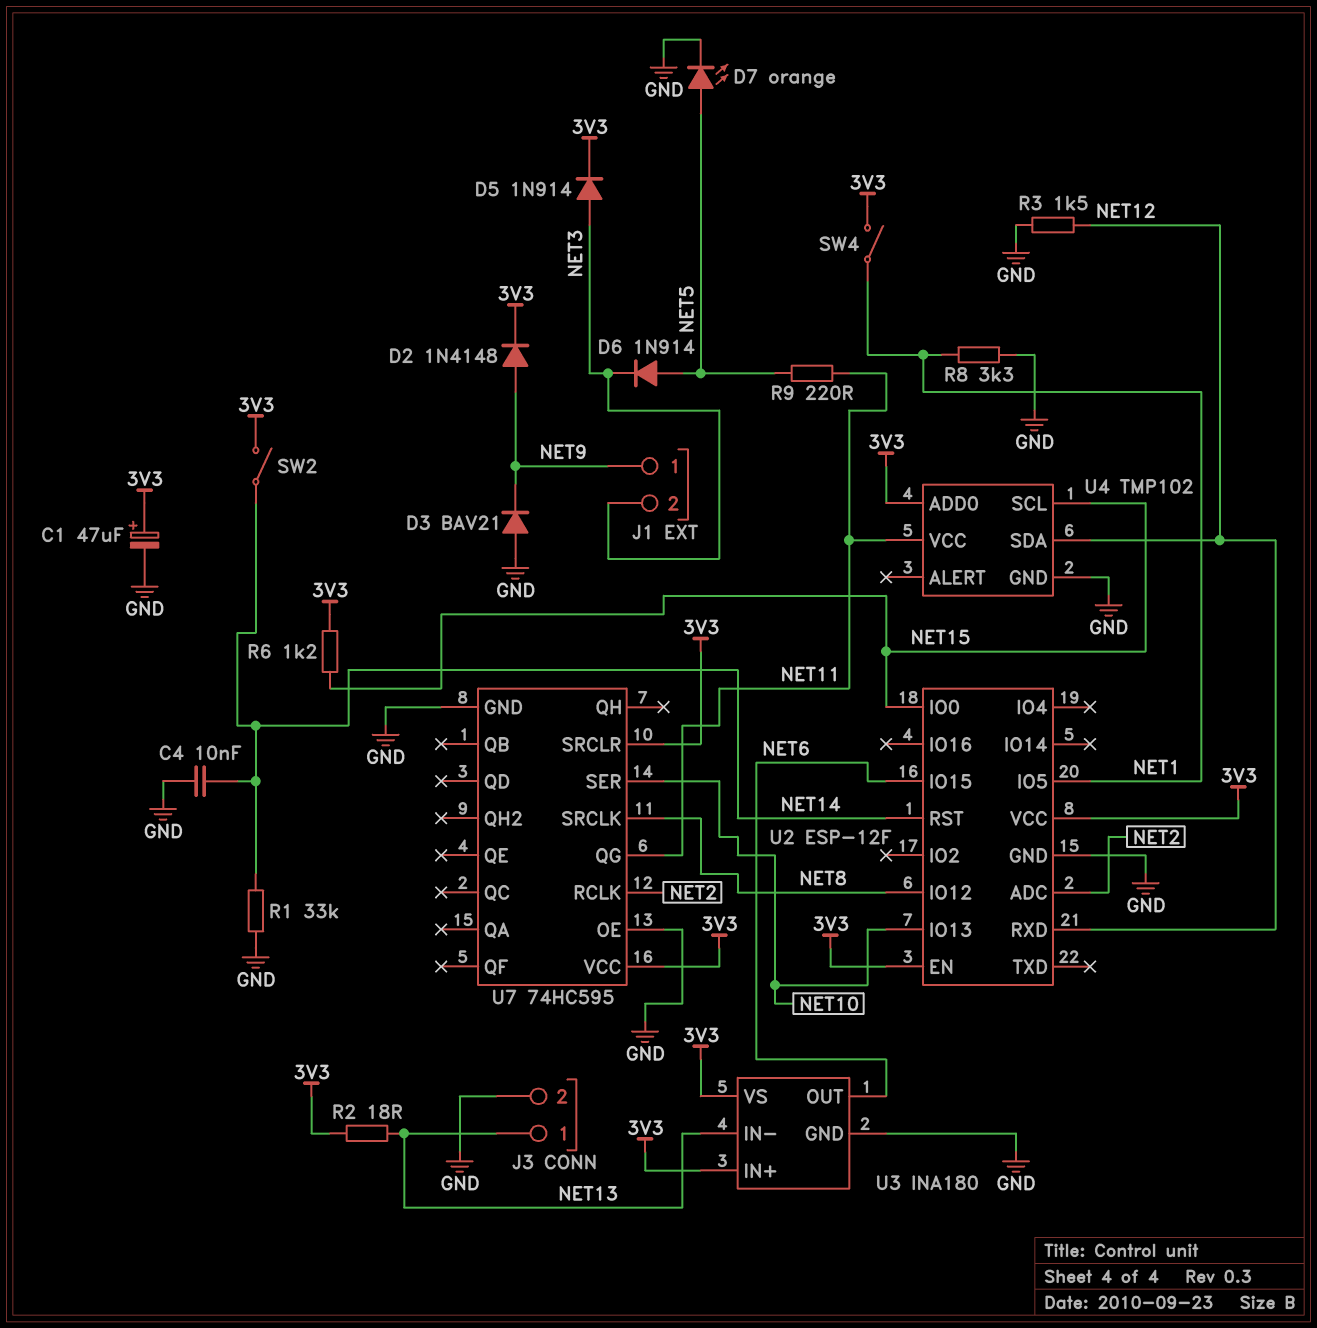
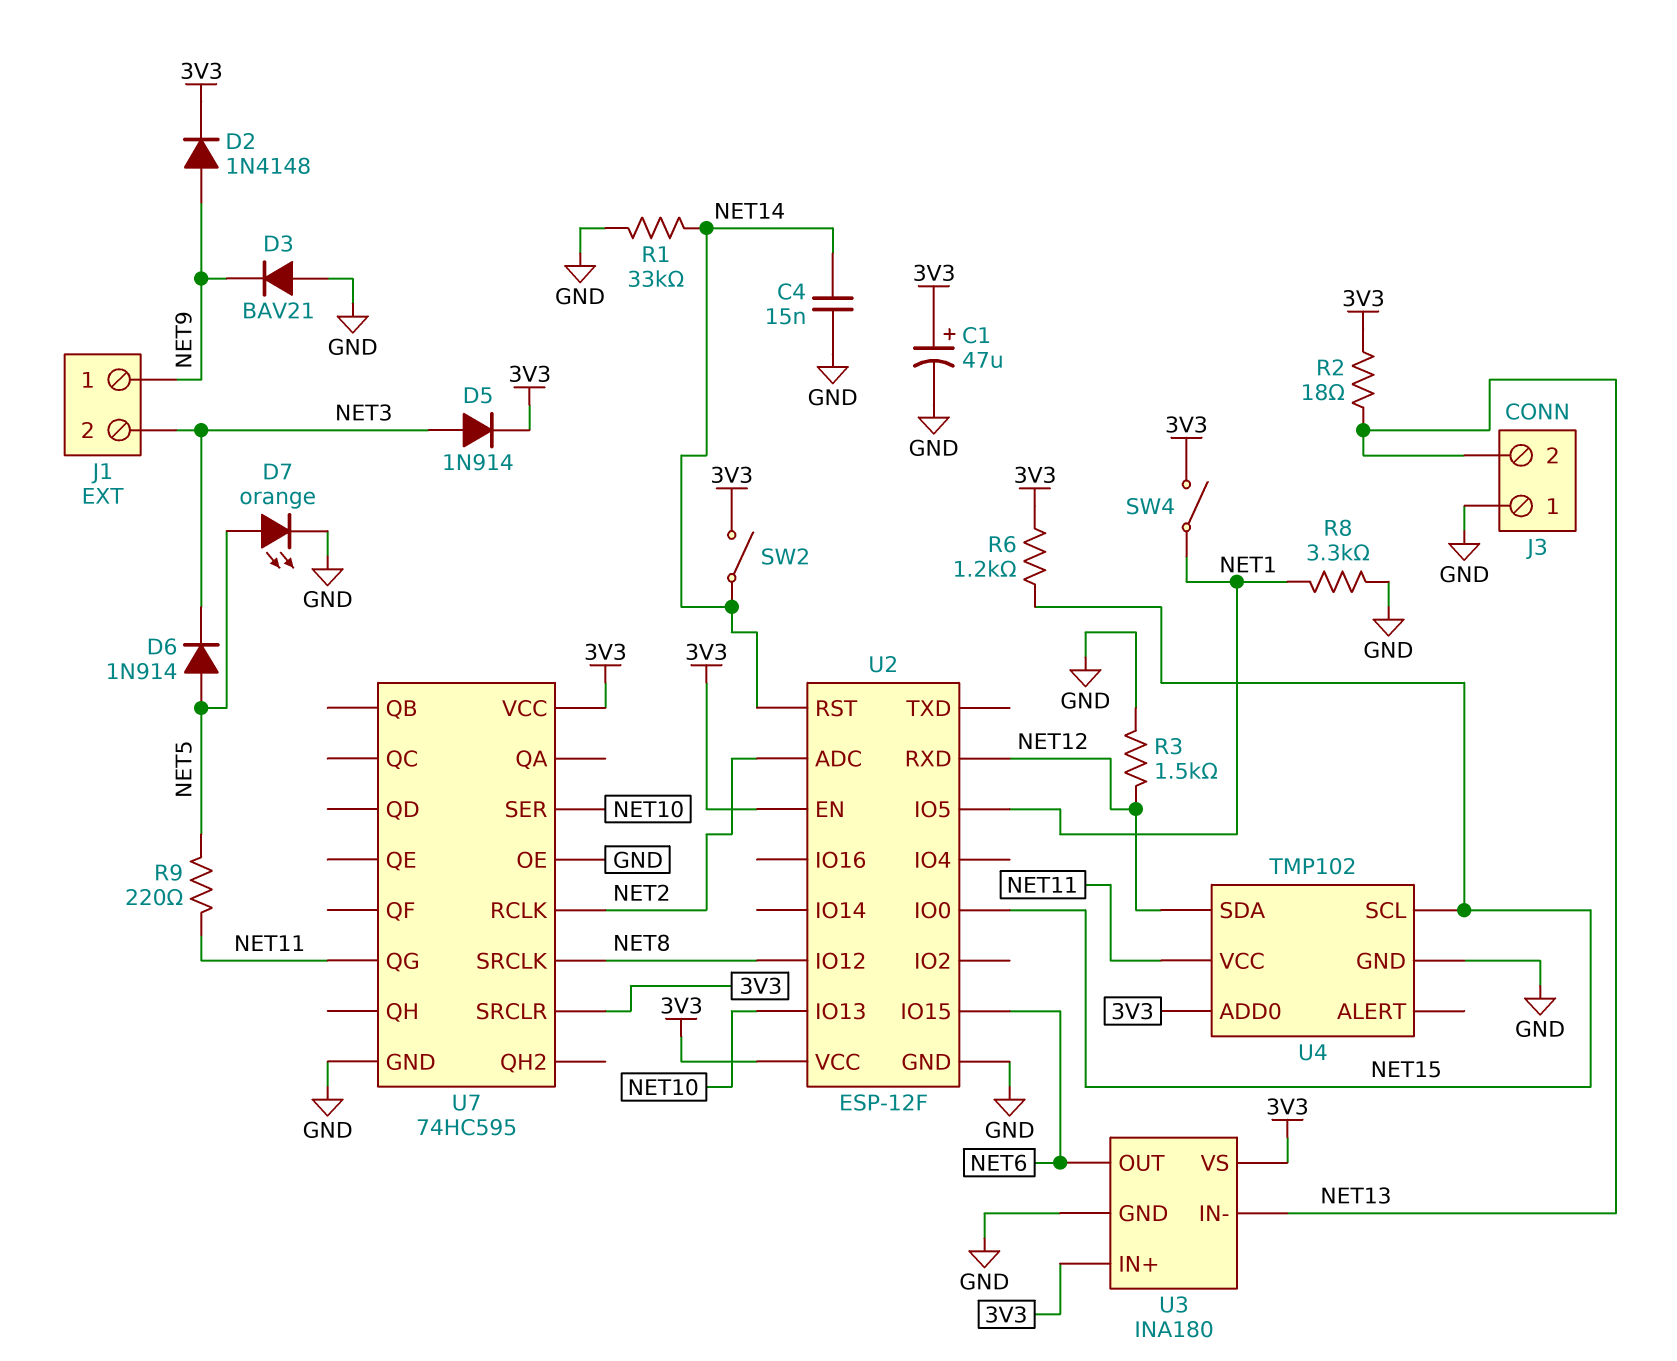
C4: 10nF (GND, NET14) -> 15nF (GND, NET14)
J3 pin 1: NET13 -> GND
J3 pin 2: GND -> NET13

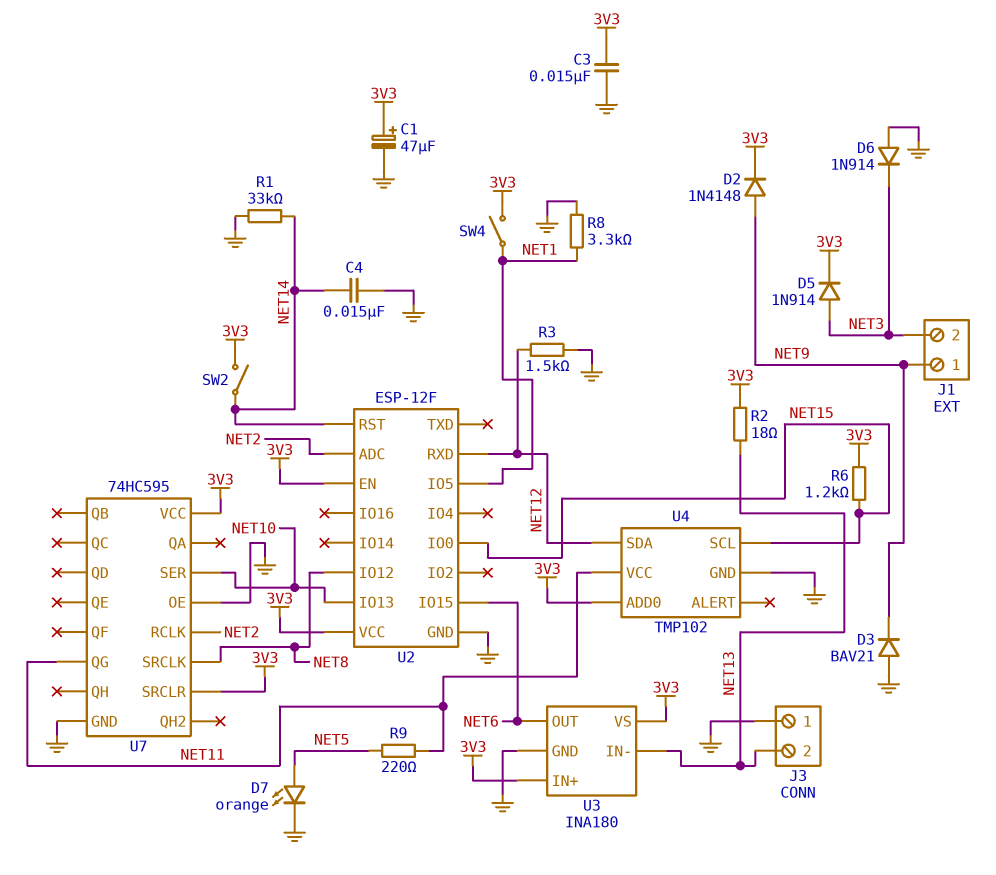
C3: none -> 15nF (3V3, GND)
D6: diode 1N914 (A NET5, K NET3) -> diode 1N914 (A GND, K NET3)

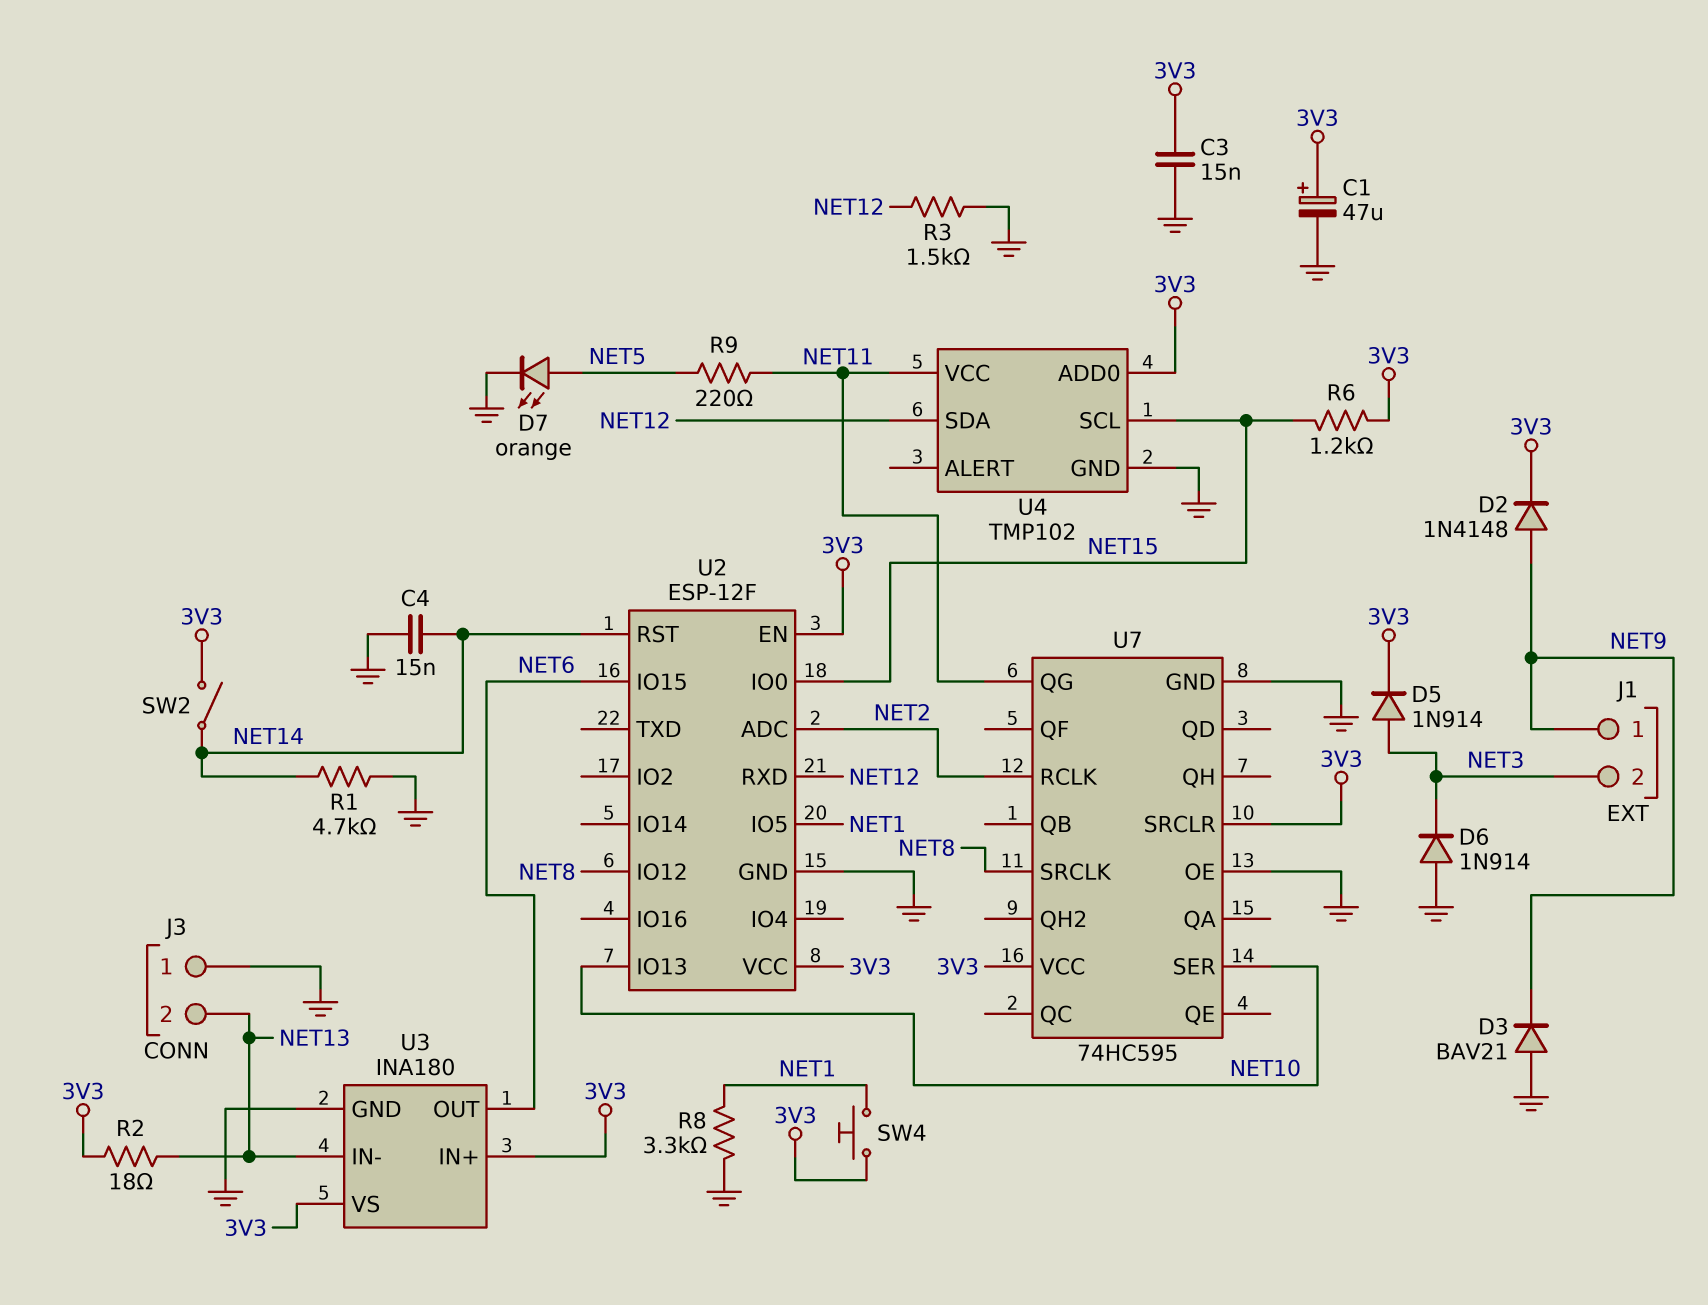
R1: 33k (GND, NET14) -> 4.7k (GND, NET14)
SW4: switch (3V3, NET1) -> button (3V3, NET1)

